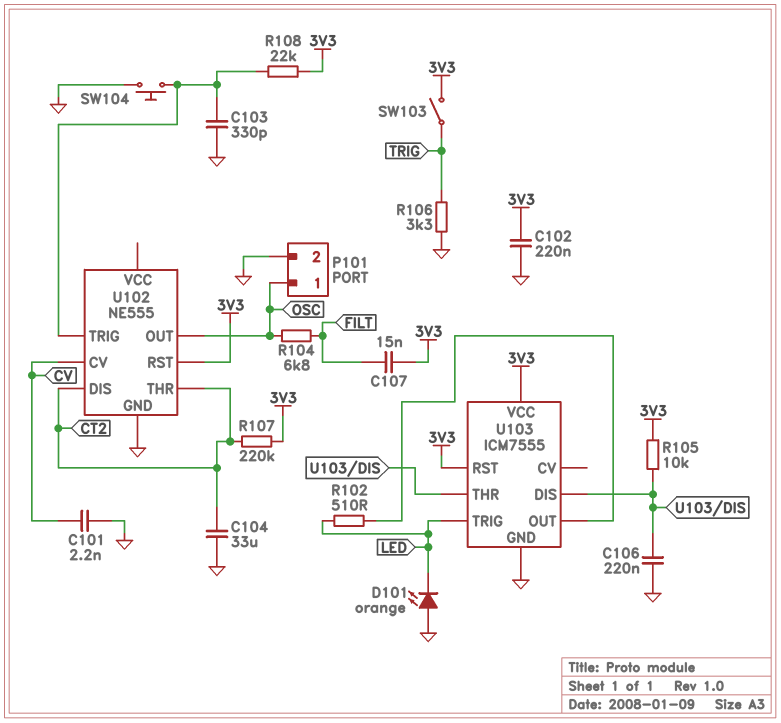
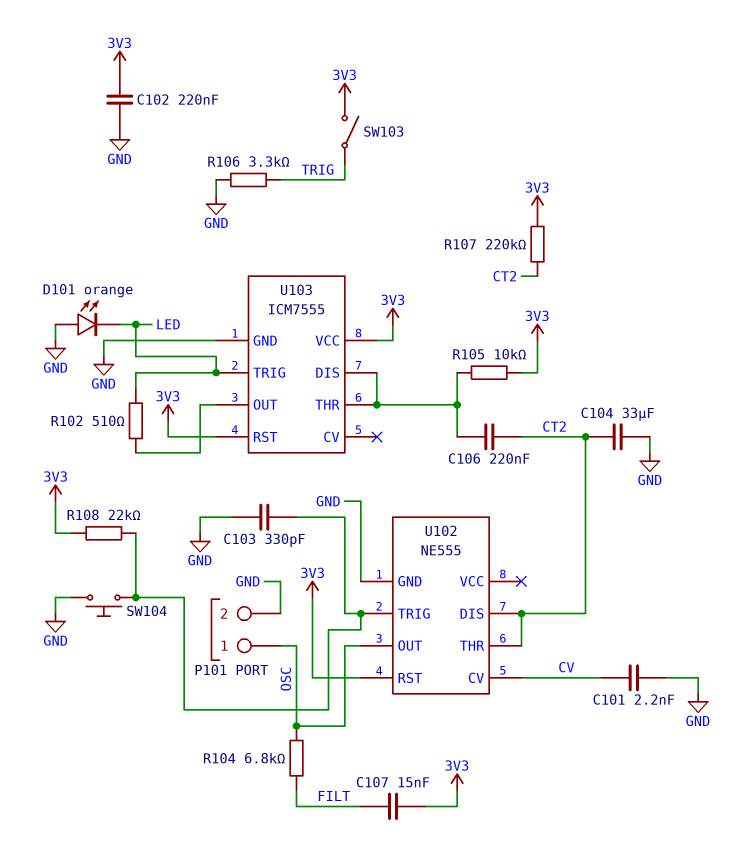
C106: 220nF (GND, U103/DIS) -> 220nF (CT2, U103/DIS)

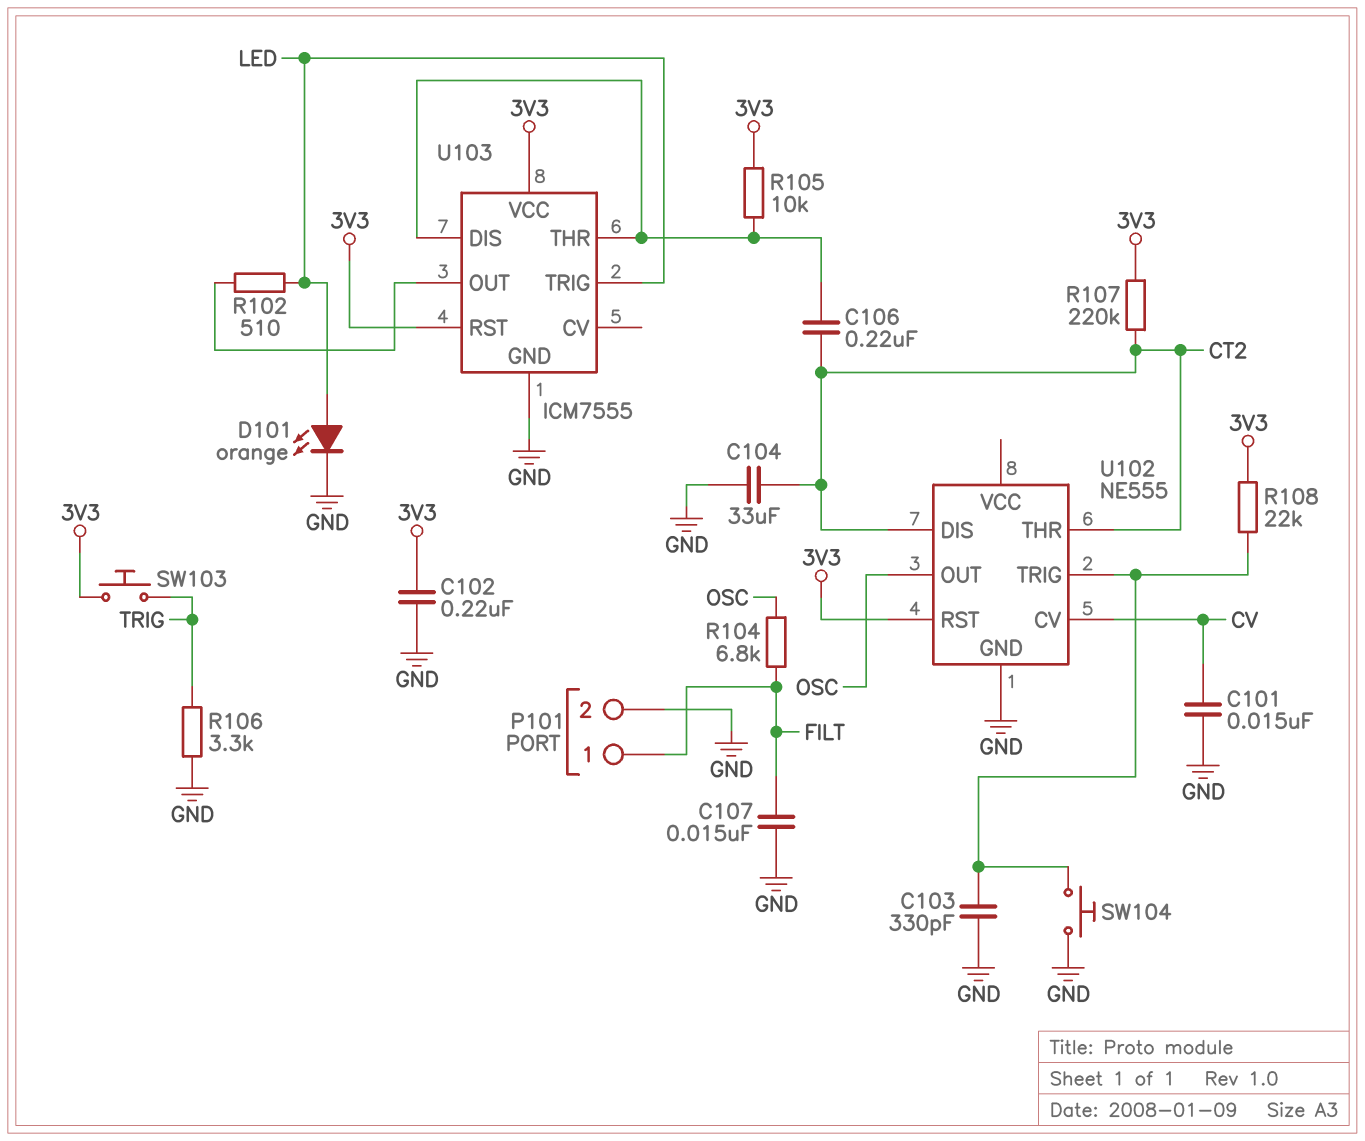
C101: 2.2nF (CV, GND) -> 15nF (CV, GND)
C107: 15nF (3V3, FILT) -> 15nF (FILT, GND)
D101: LED orange (A GND, K LED) -> LED orange (A LED, K GND)
P101 pin 1: OSC -> FILT
SW103: switch (3V3, TRIG) -> button (3V3, TRIG)

